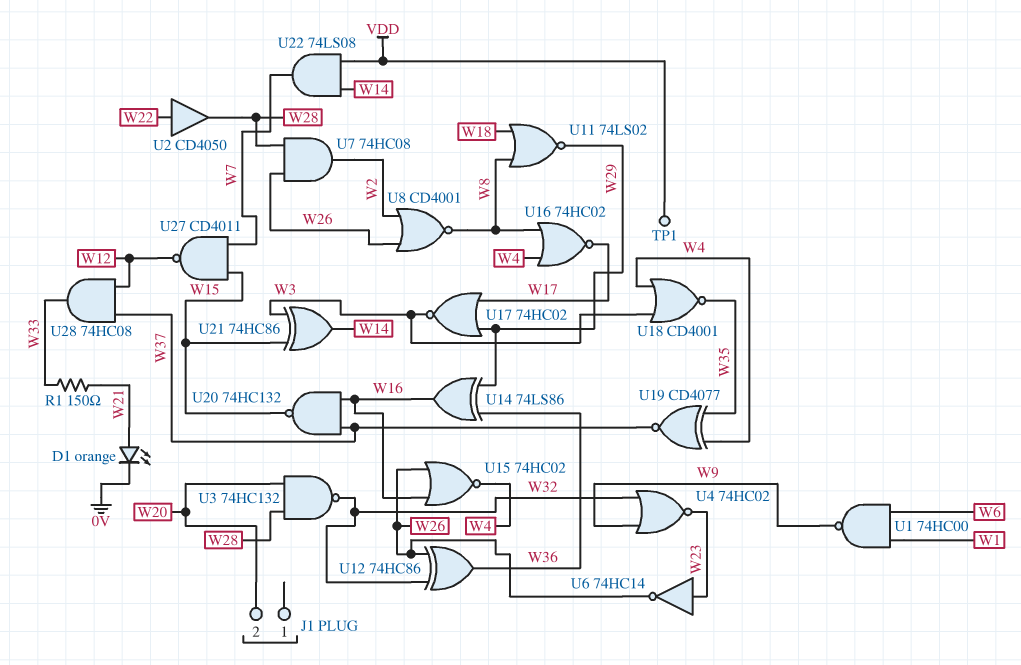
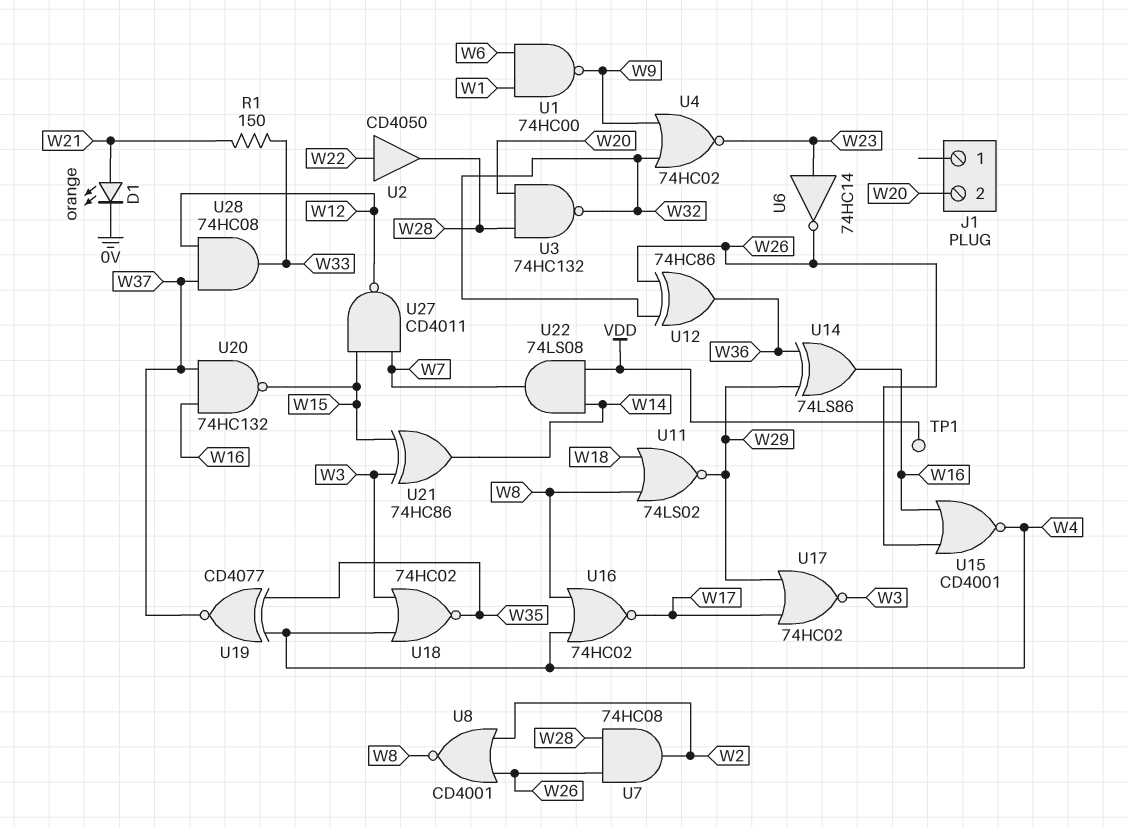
U15: NOR 74HC02 (in W16, in W26, out W4) -> NOR CD4001 (in W16, in W26, out W4)
U18: NOR CD4001 (in W3, in W4, out W35) -> NOR 74HC02 (in W3, in W4, out W35)

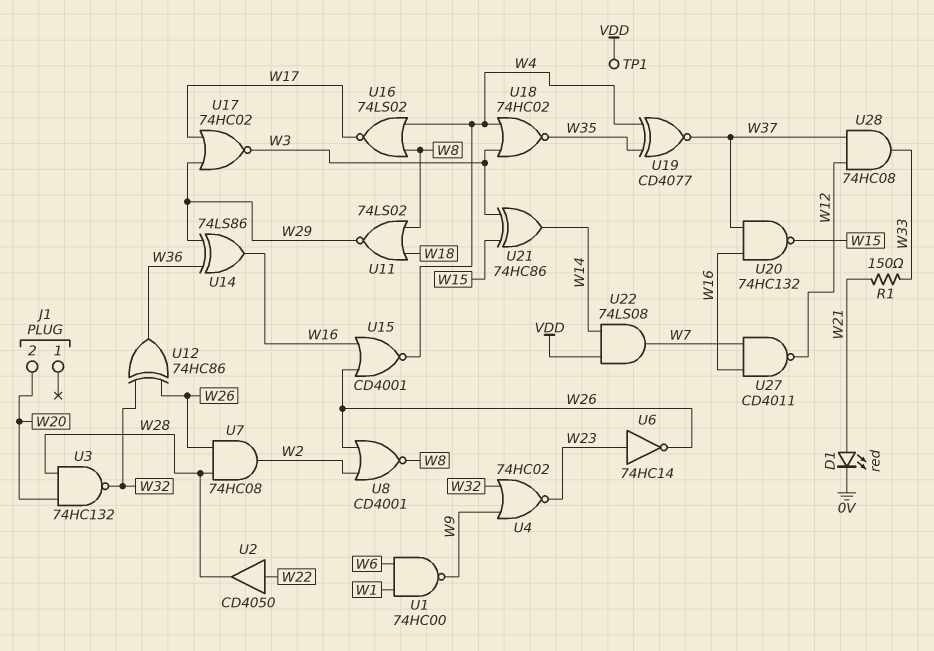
D1: LED orange (A W21, K 0V) -> LED red (A W21, K 0V)
U16: NOR 74HC02 (in W4, in W8, out W17) -> NOR 74LS02 (in W4, in W8, out W17)
U27: NAND CD4011 (in W7, in W15, out W12) -> NAND CD4011 (in W7, in W16, out W12)

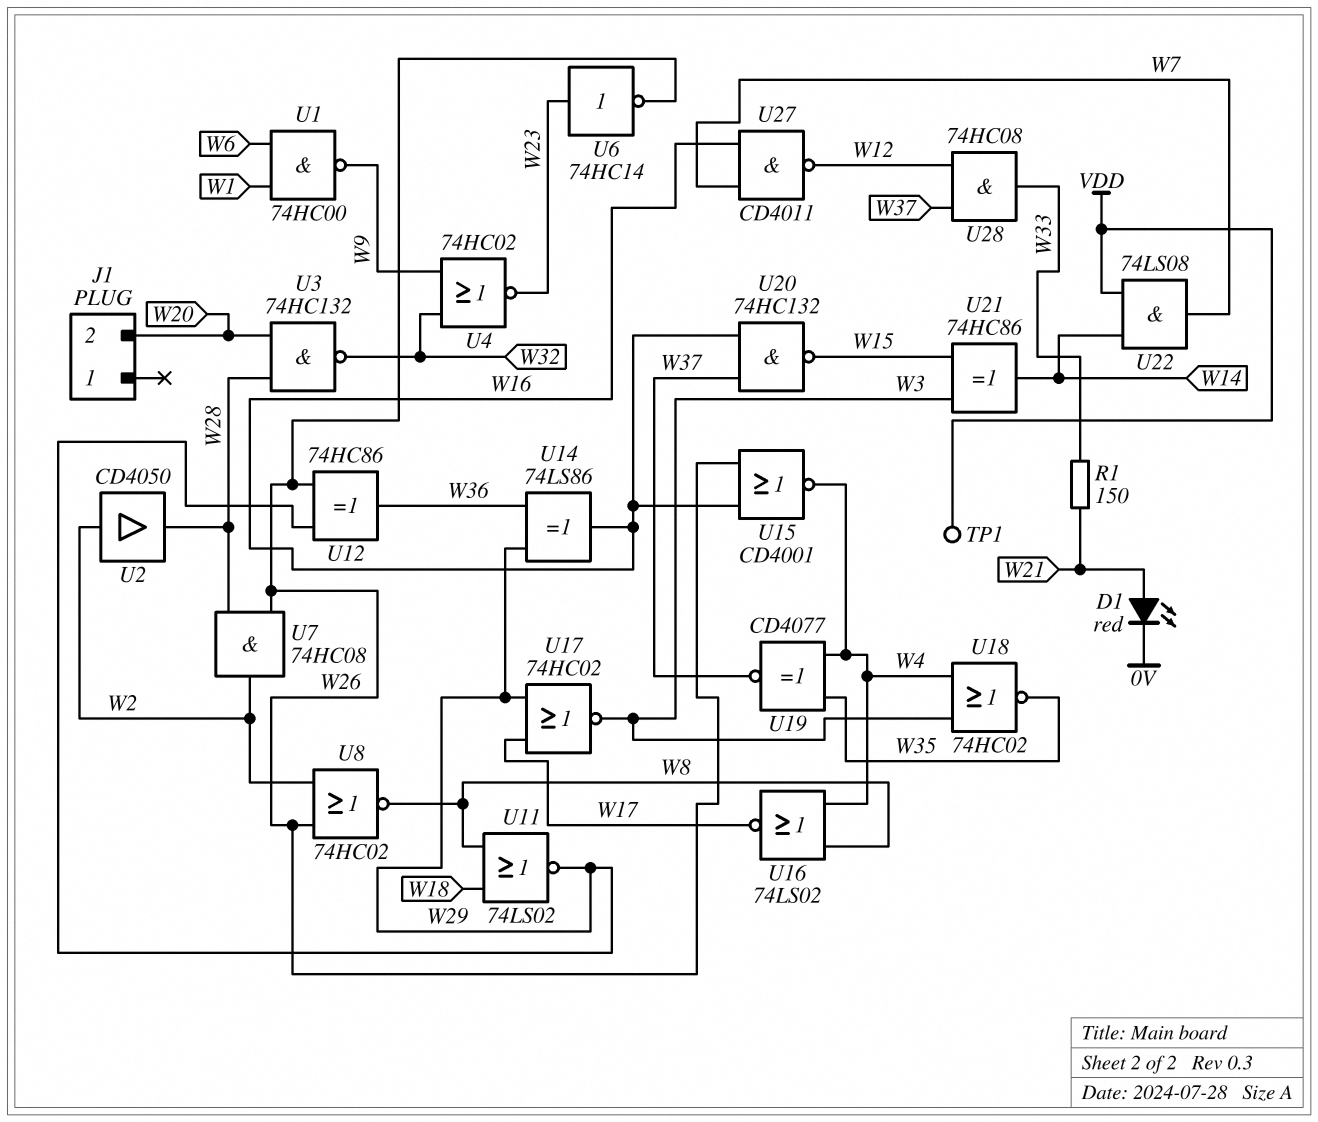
U2: buffer CD4050 (in W22, out W28) -> buffer CD4050 (in W2, out W28)
U8: NOR CD4001 (in W2, in W26, out W8) -> NOR 74HC02 (in W2, in W26, out W8)
U12: XOR 74HC86 (in W26, in W32, out W36) -> XOR 74HC86 (in W26, in W29, out W36)

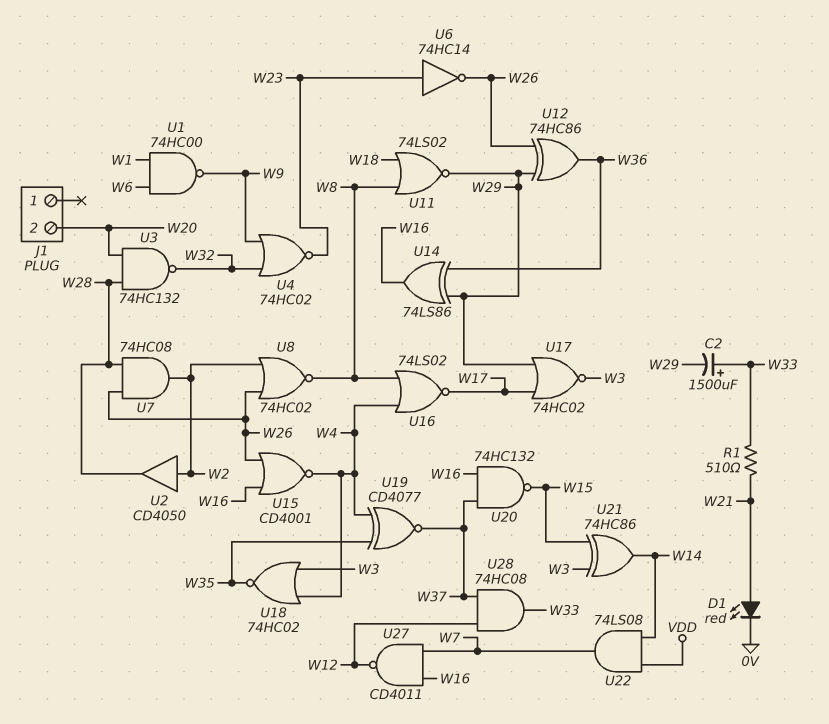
C2: none -> 1500uF (plus W33, minus W29)
R1: 150 (W21, W33) -> 510 (W21, W33)
TP1: test point (VDD) -> none

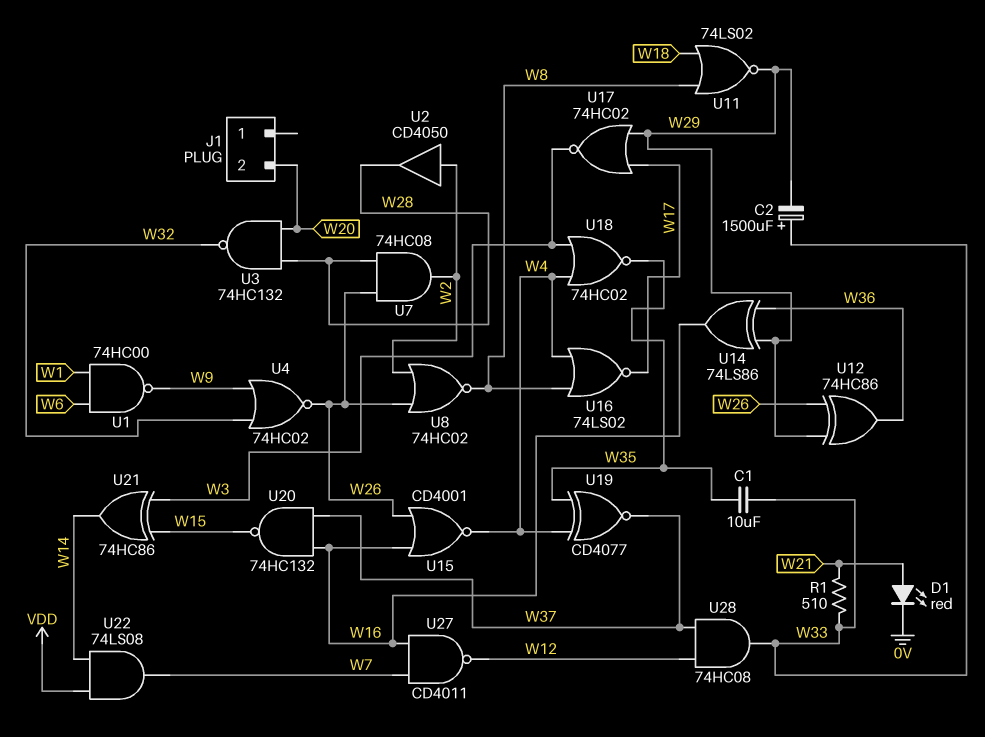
C1: none -> 10uF (W33, W35)
U4: NOR 74HC02 (in W9, in W32, out W23) -> NOR 74HC02 (in W9, in W32, out W26)
U6: NOT 74HC14 (in W23, out W26) -> none

